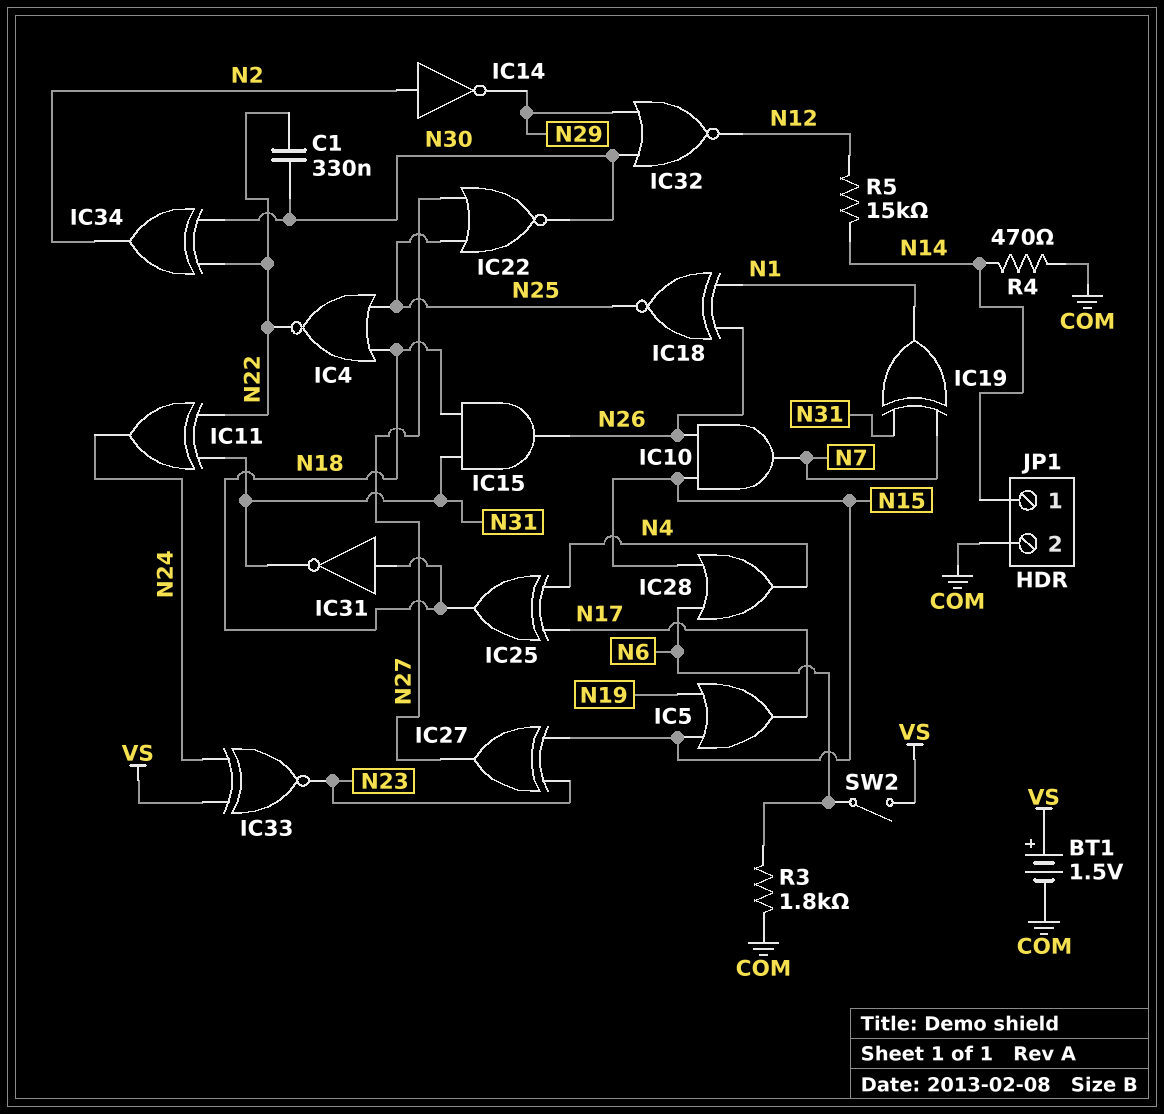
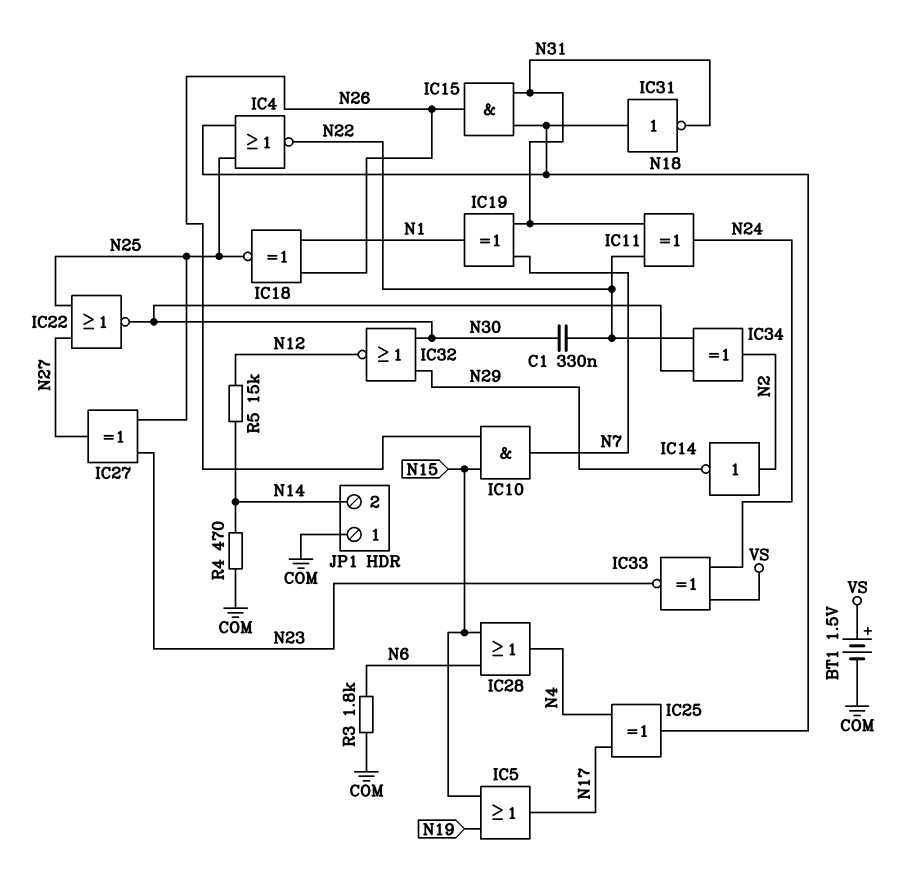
IC27: XOR (in N15, in N23, out N27) -> XOR (in N23, in N25, out N27)
JP1 pin 1: N14 -> COM
JP1 pin 2: COM -> N14
SW2: switch (N6, VS) -> none

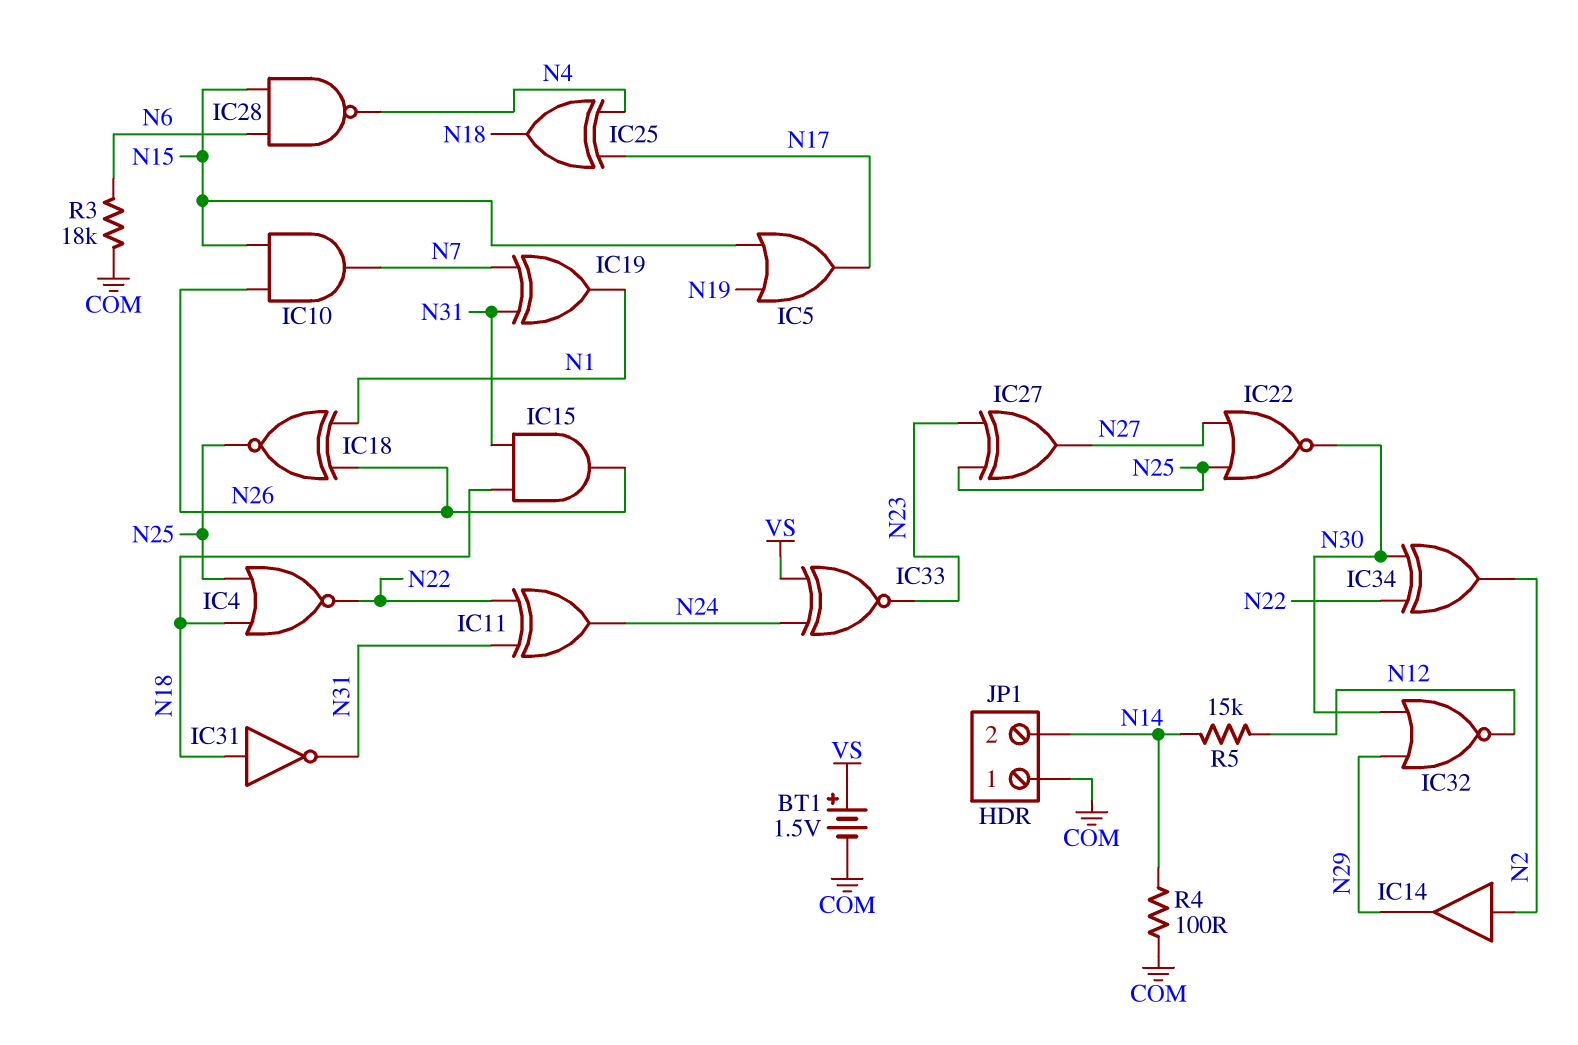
C1: 330nF (N22, N30) -> none
IC14: NOT (in N2, out N29) -> buffer (in N2, out N29)
IC28: OR (in N6, in N15, out N4) -> NAND (in N6, in N15, out N4)
R3: 1.8k (COM, N6) -> 18k (COM, N6)
R4: 470 (COM, N14) -> 100 (COM, N14)

